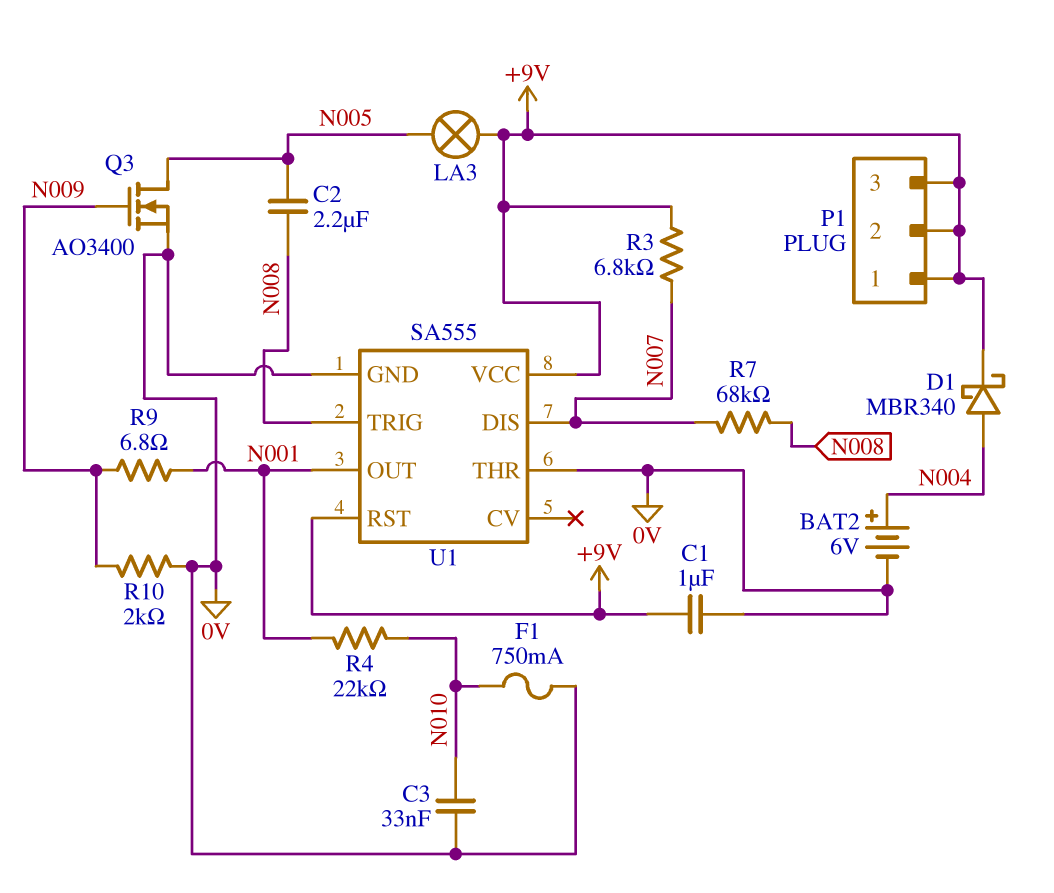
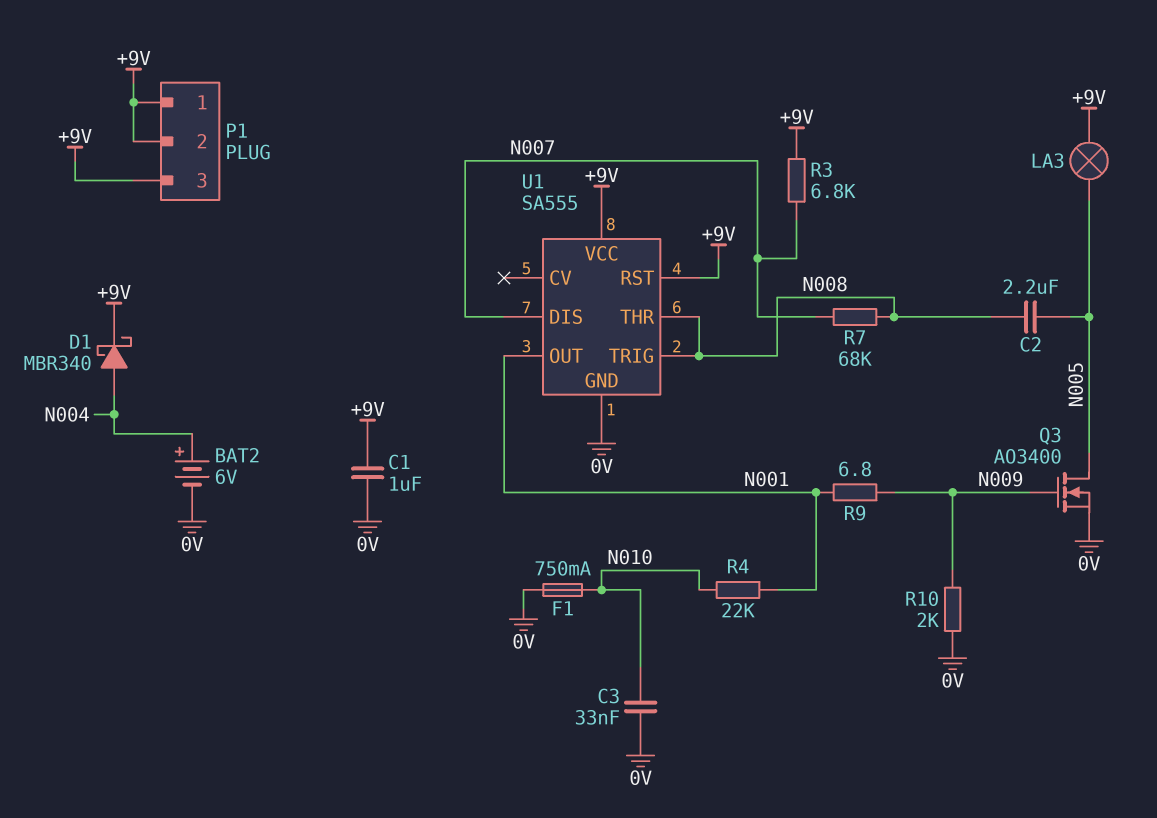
U1 pin THR: 0V -> N008

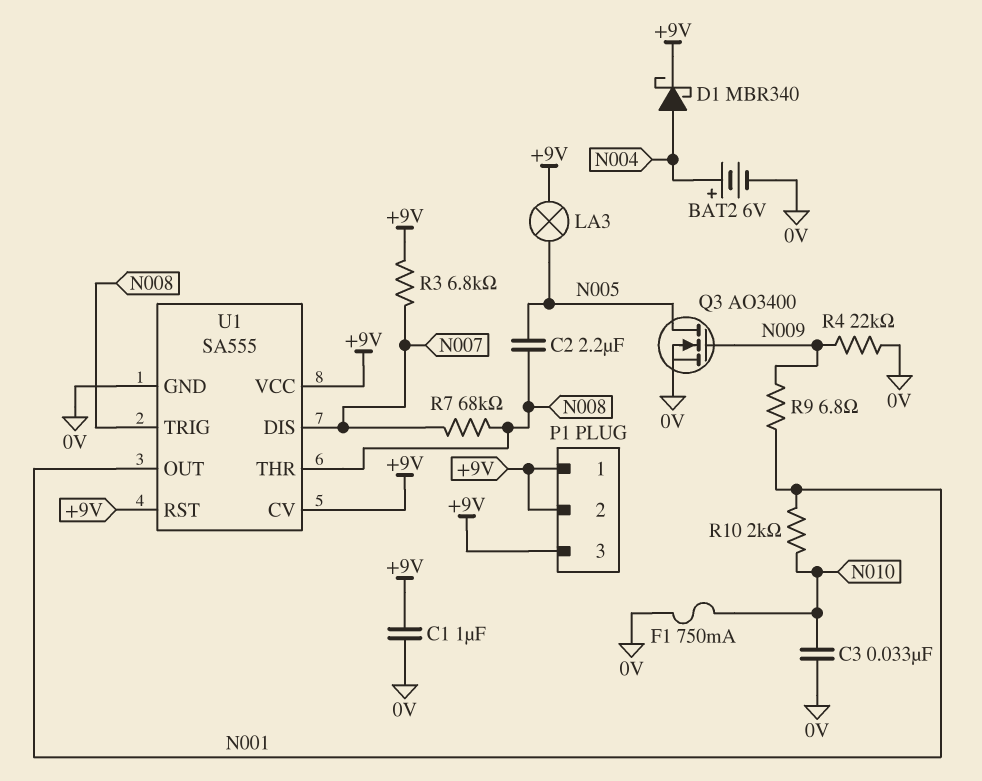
R4: 22k (N001, N010) -> 22k (0V, N009)
R10: 2k (0V, N009) -> 2k (N001, N010)
U1 pin CV: none -> +9V

